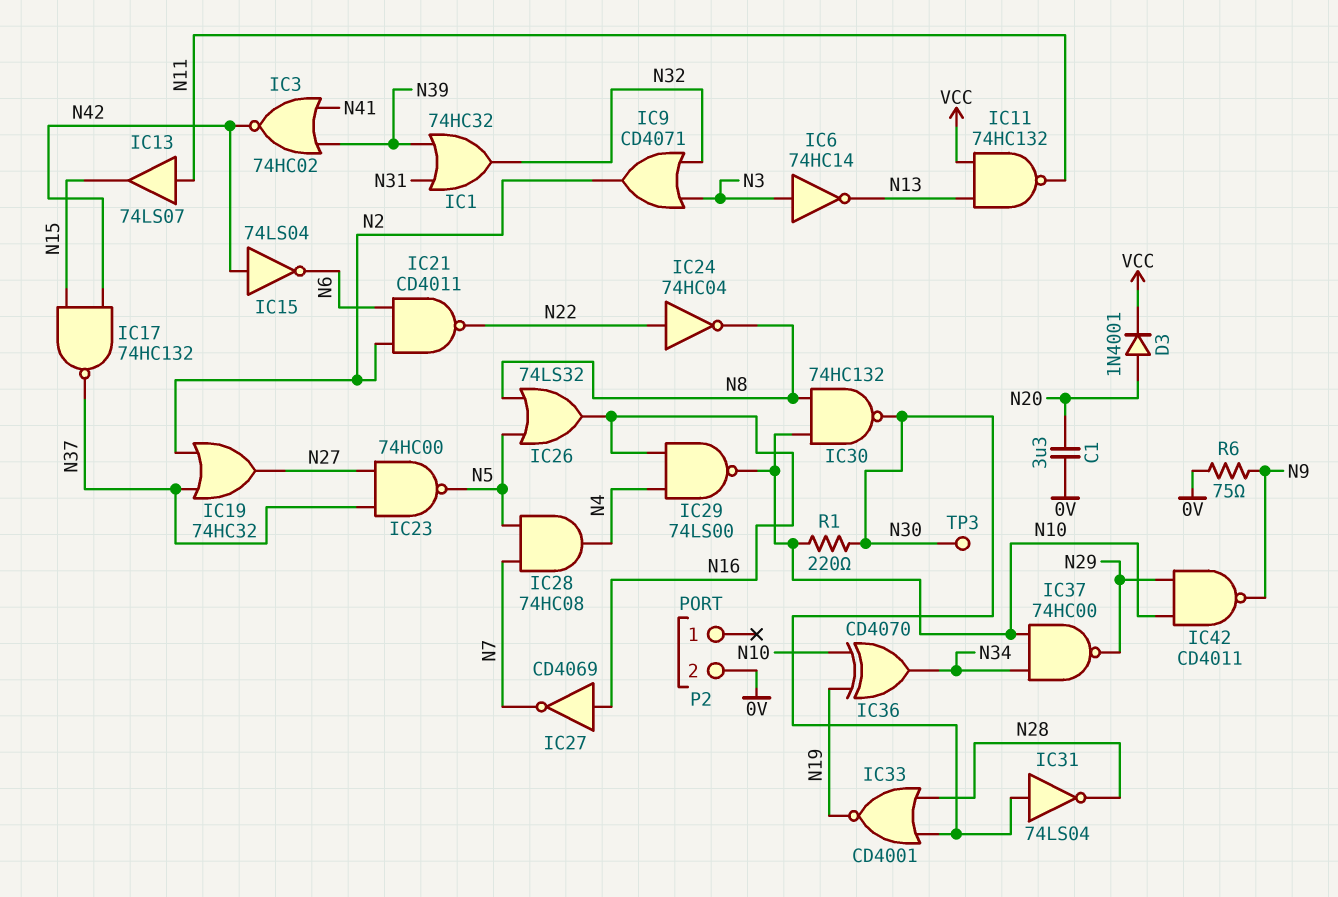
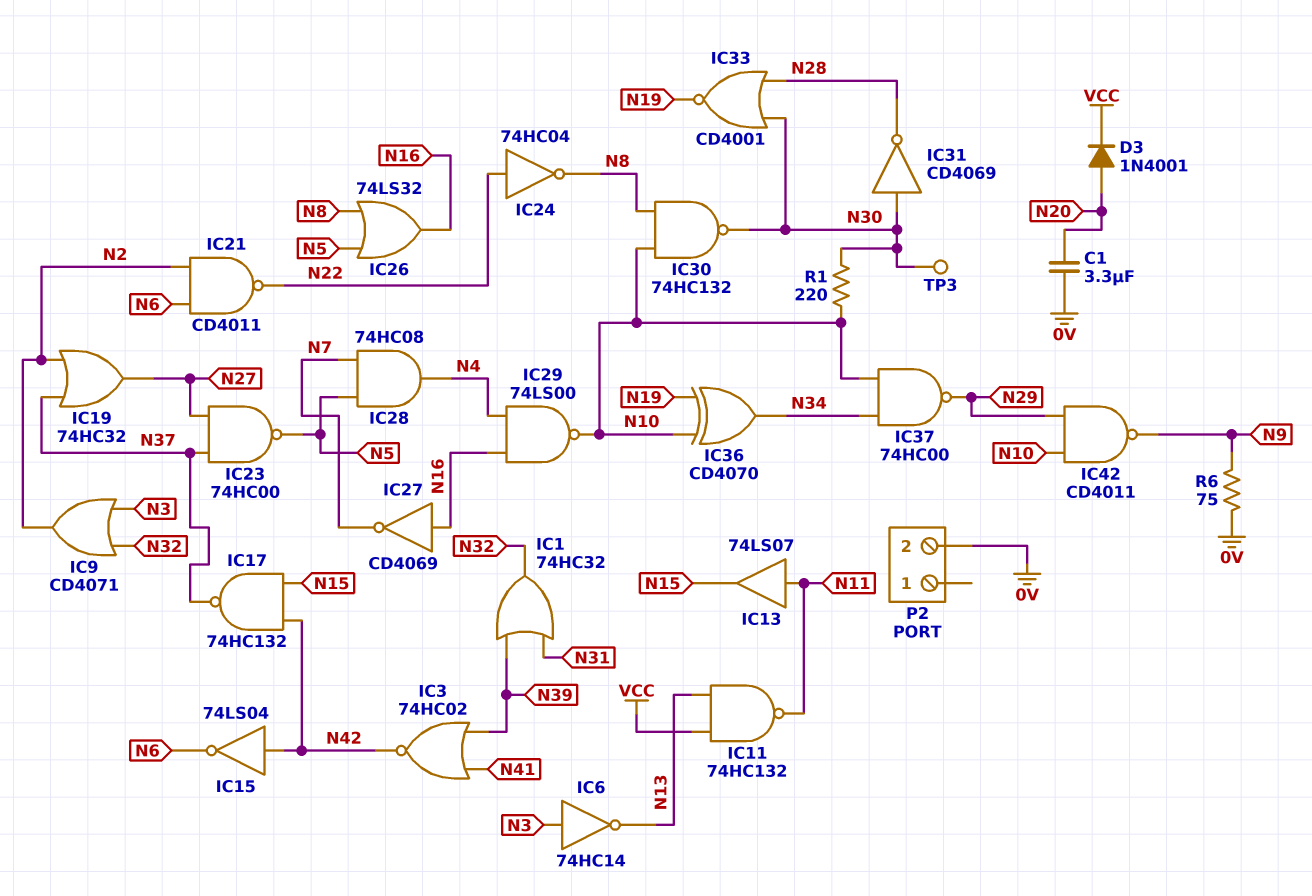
IC31: NOT 74LS04 (in N30, out N28) -> NOT CD4069 (in N30, out N28)

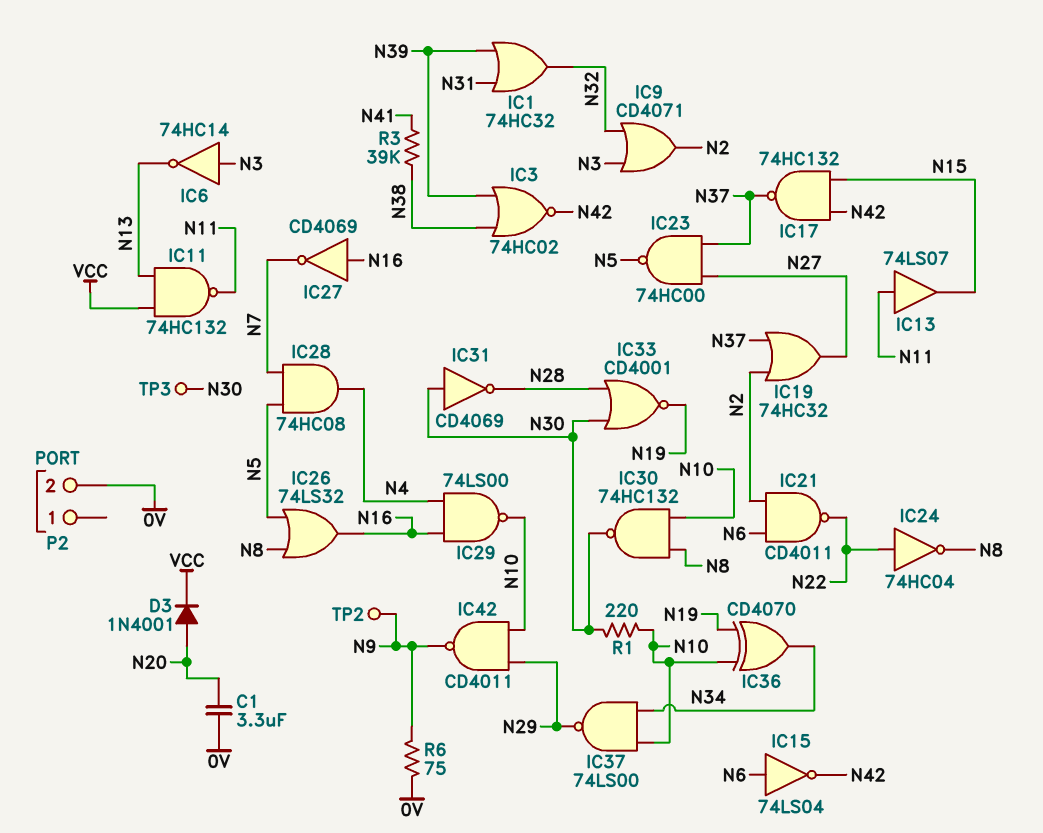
IC3: NOR 74HC02 (in N39, in N41, out N42) -> NOR 74HC02 (in N38, in N39, out N42)
IC15: NOT 74LS04 (in N42, out N6) -> NOT 74LS04 (in N6, out N42)
IC37: NAND 74HC00 (in N10, in N34, out N29) -> NAND 74LS00 (in N10, in N34, out N29)
R3: none -> 39k (N38, N41)
TP2: none -> test point (N9)

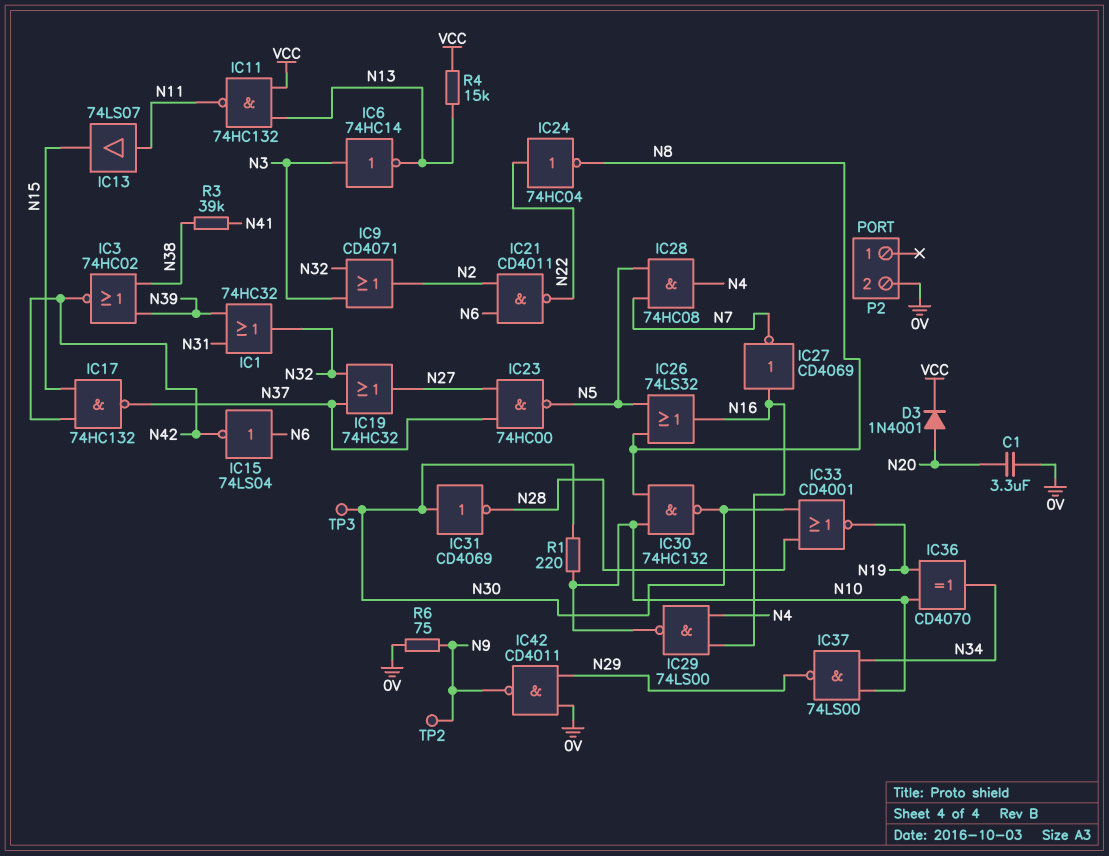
IC19: OR 74HC32 (in N2, in N37, out N27) -> OR 74HC32 (in N32, in N37, out N27)
IC42: NAND CD4011 (in N10, in N29, out N9) -> NAND CD4011 (in 0V, in N29, out N9)
R4: none -> 15k (N13, VCC)

